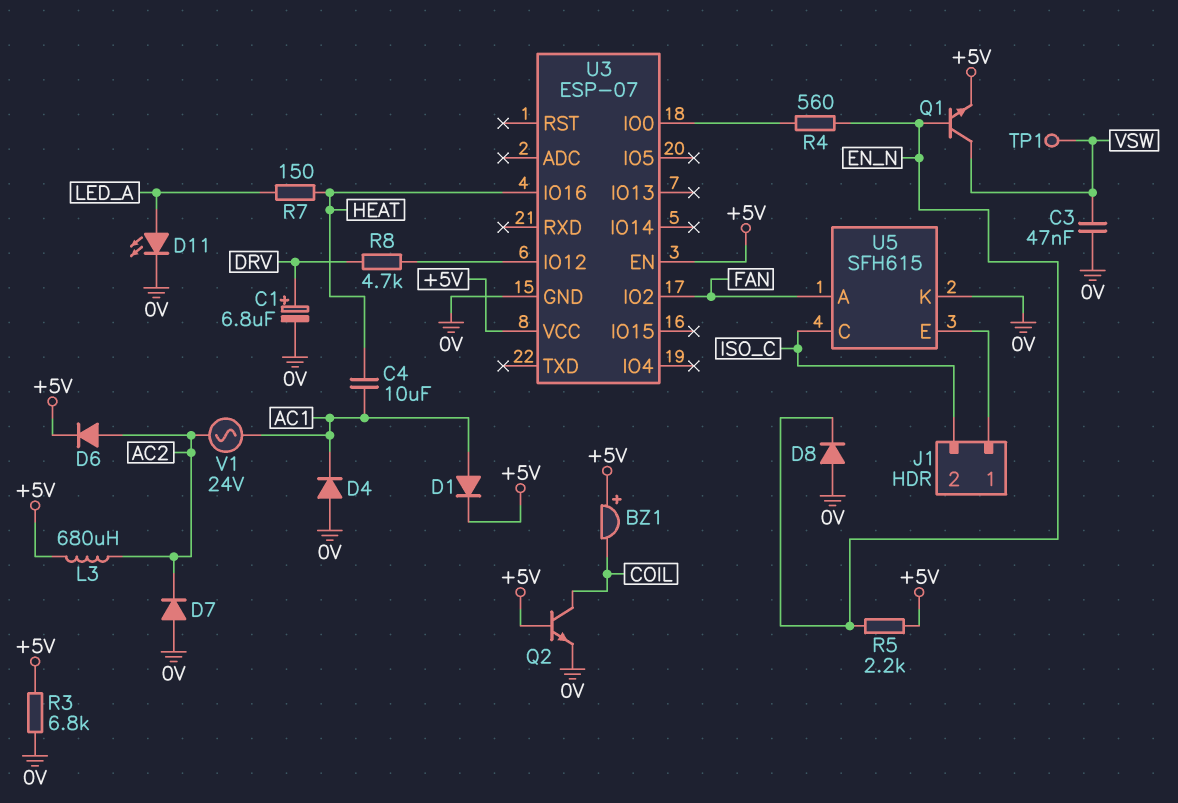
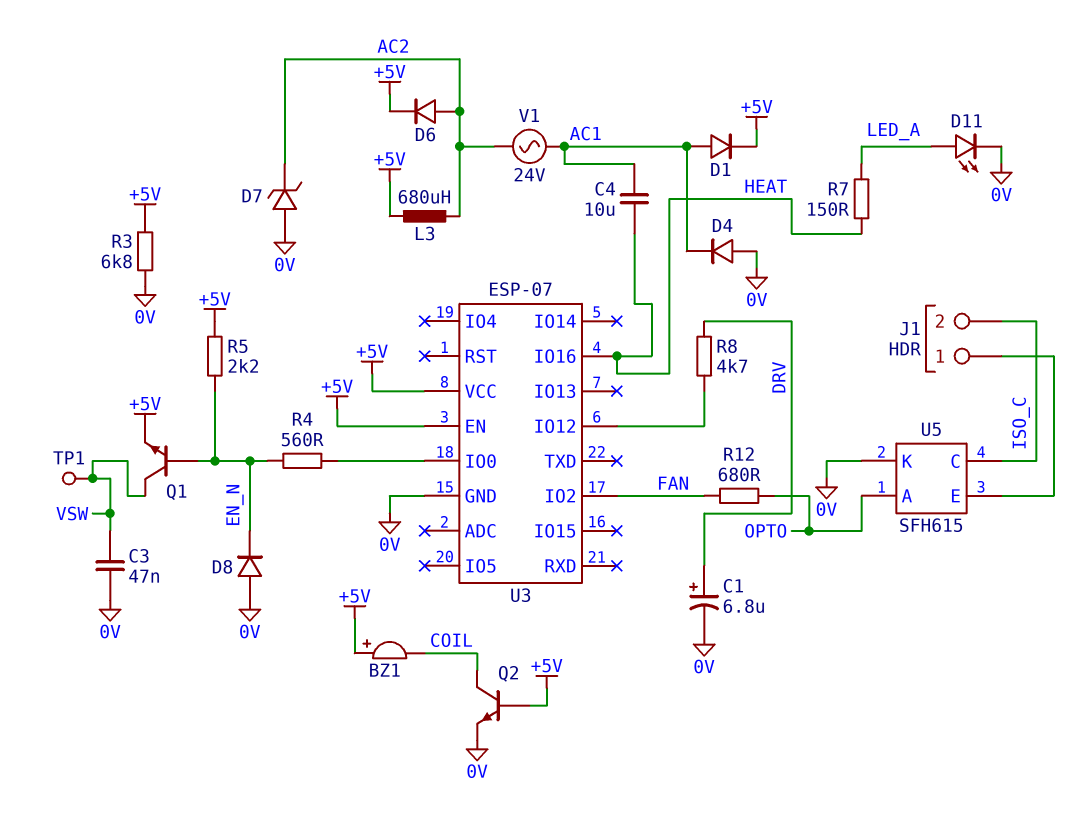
D7: diode (A 0V, K AC2) -> zener (A 0V, K AC2)
R12: none -> 680 (FAN, OPTO)
U5 pin A: FAN -> OPTO

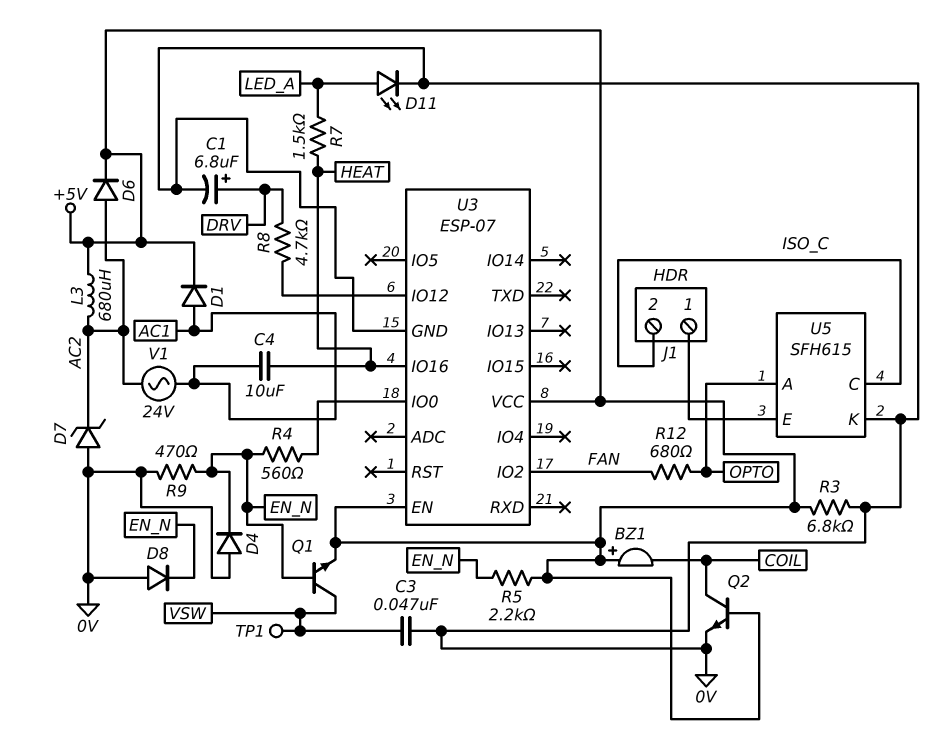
D4: diode (A 0V, K AC1) -> diode (A 0V, K EN_N)
R7: 150 (HEAT, LED_A) -> 1.5k (HEAT, LED_A)
R9: none -> 470 (0V, EN_N)

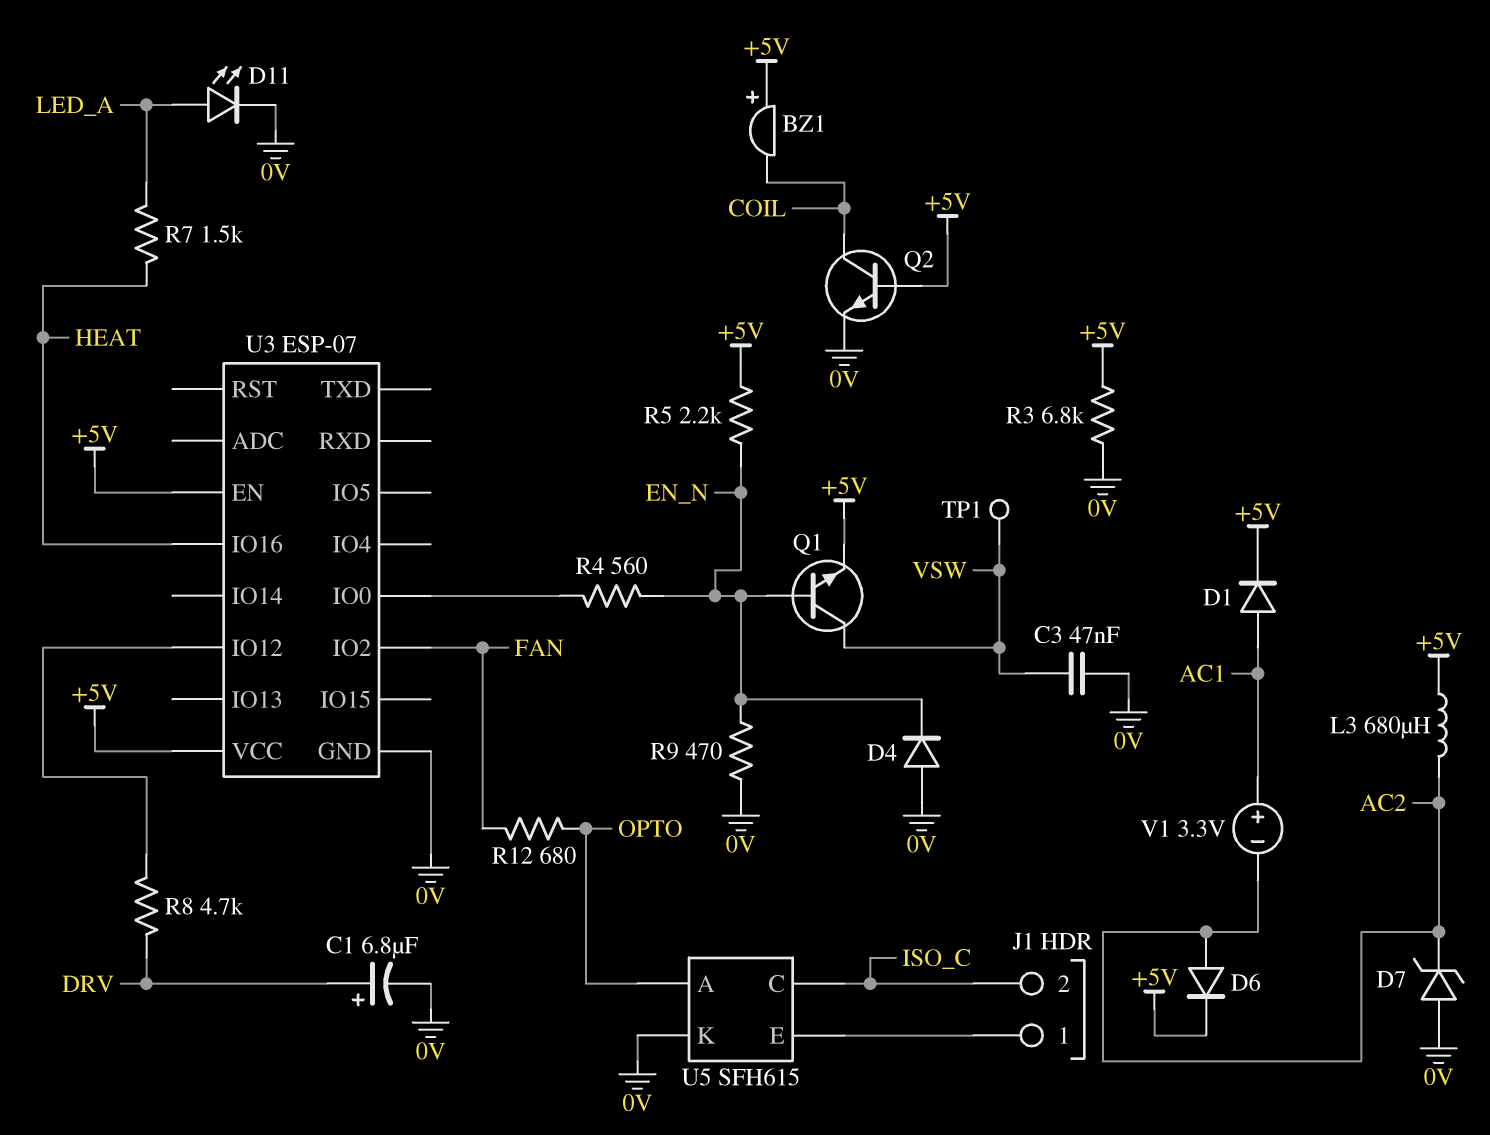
C4: 10uF (AC1, HEAT) -> none
D8: diode (A 0V, K EN_N) -> none
V1: AC 24V (AC1, AC2) -> 3.3V (plus AC1, minus AC2)

